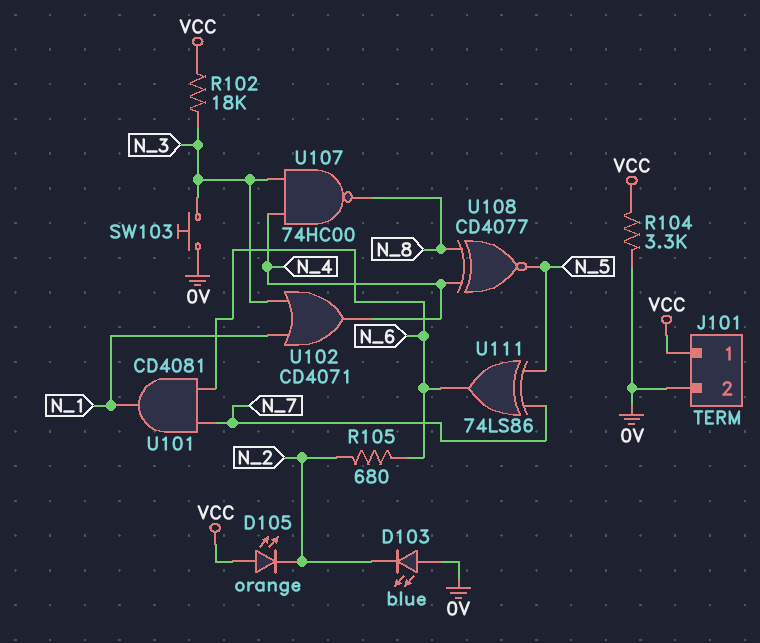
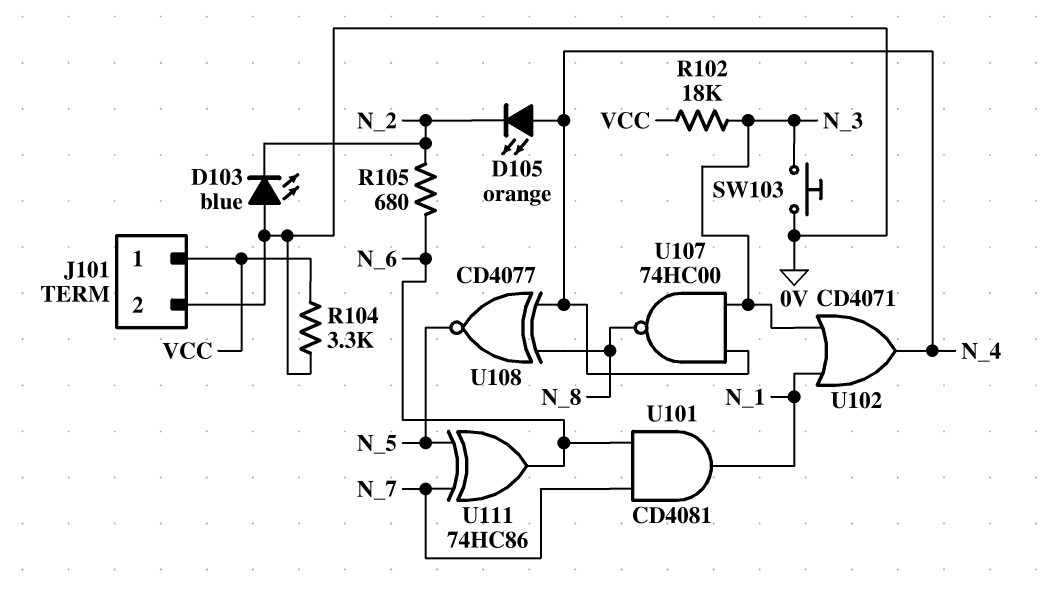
D105: LED orange (A VCC, K N_2) -> LED orange (A N_4, K N_2)
U111: XOR 74LS86 (in N_5, in N_7, out N_6) -> XOR 74HC86 (in N_5, in N_7, out N_6)

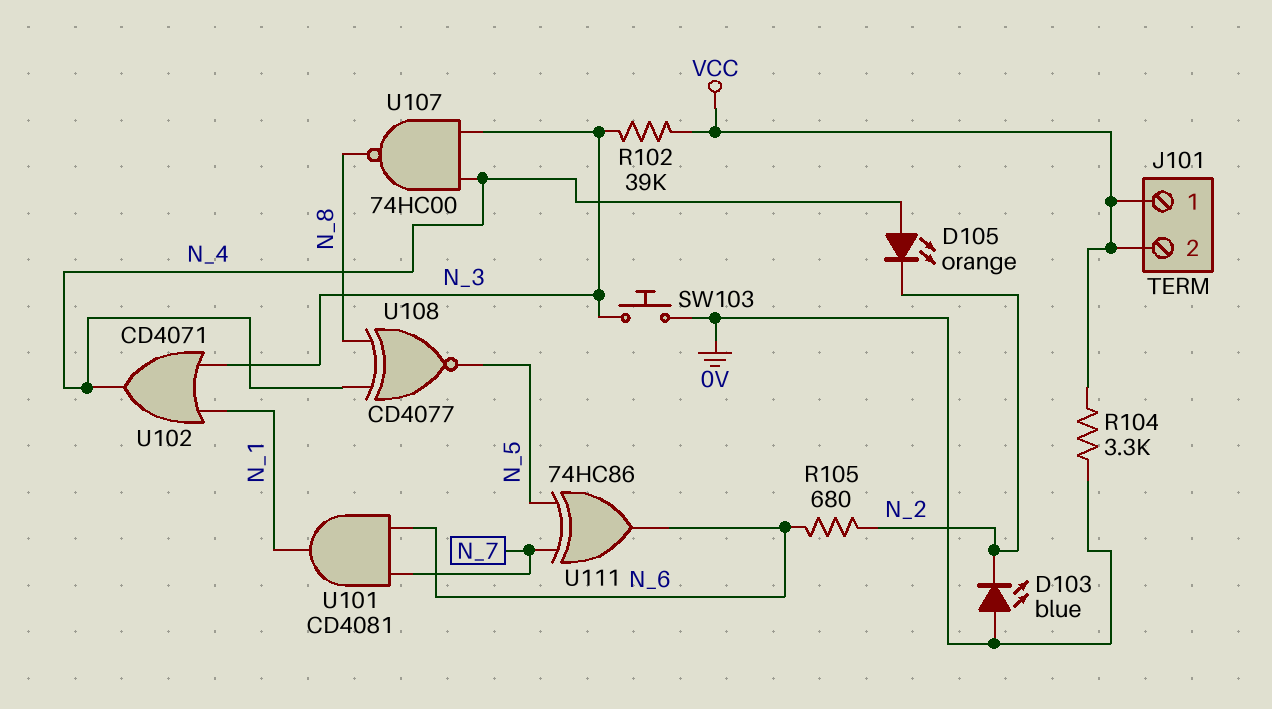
J101 pin 2: 0V -> VCC
R102: 18k (N_3, VCC) -> 39k (N_3, VCC)

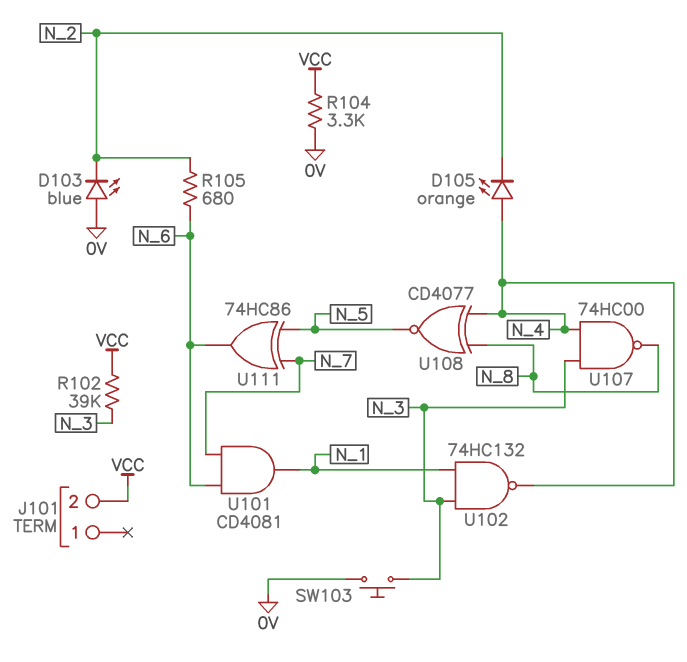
J101 pin 1: VCC -> none
U102: OR CD4071 (in N_1, in N_3, out N_4) -> NAND 74HC132 (in N_1, in N_3, out N_4)

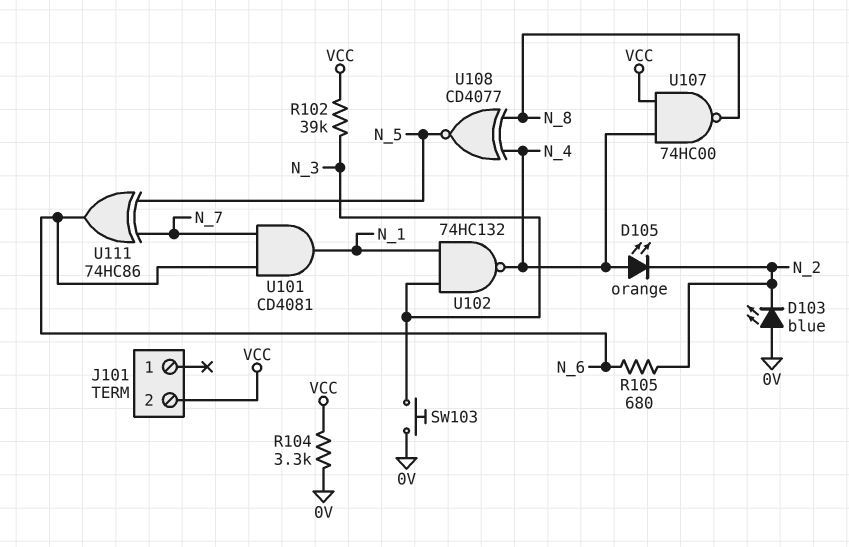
U107: NAND 74HC00 (in N_3, in N_4, out N_8) -> NAND 74HC00 (in N_4, in VCC, out N_8)

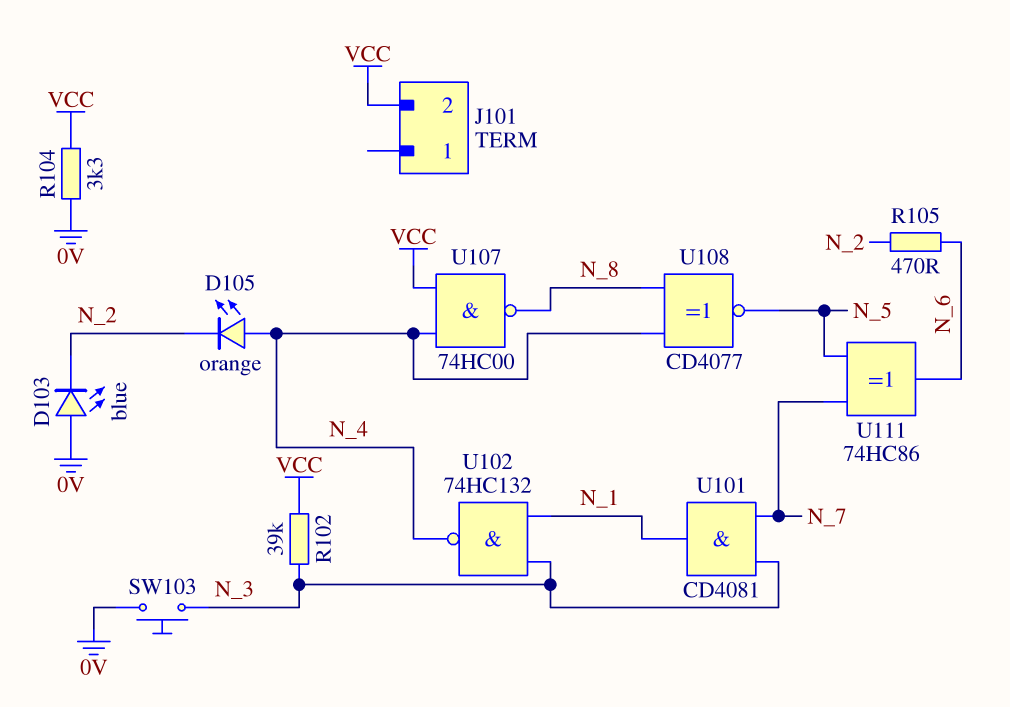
R105: 680 (N_2, N_6) -> 470 (N_2, N_6)
U101: AND CD4081 (in N_6, in N_7, out N_1) -> AND CD4081 (in N_3, in N_7, out N_1)

